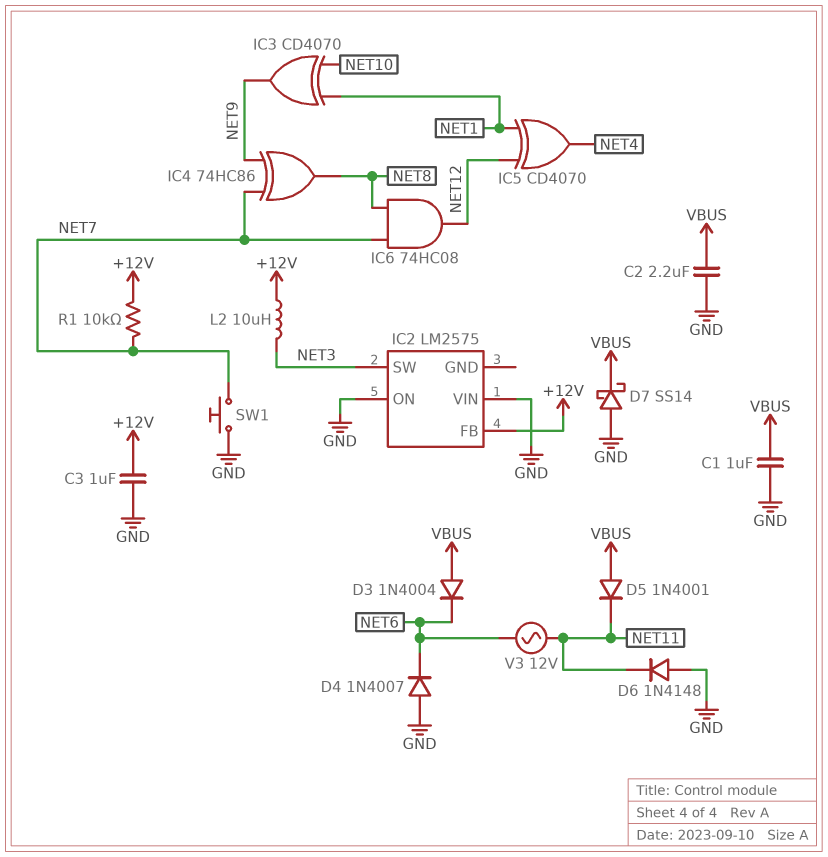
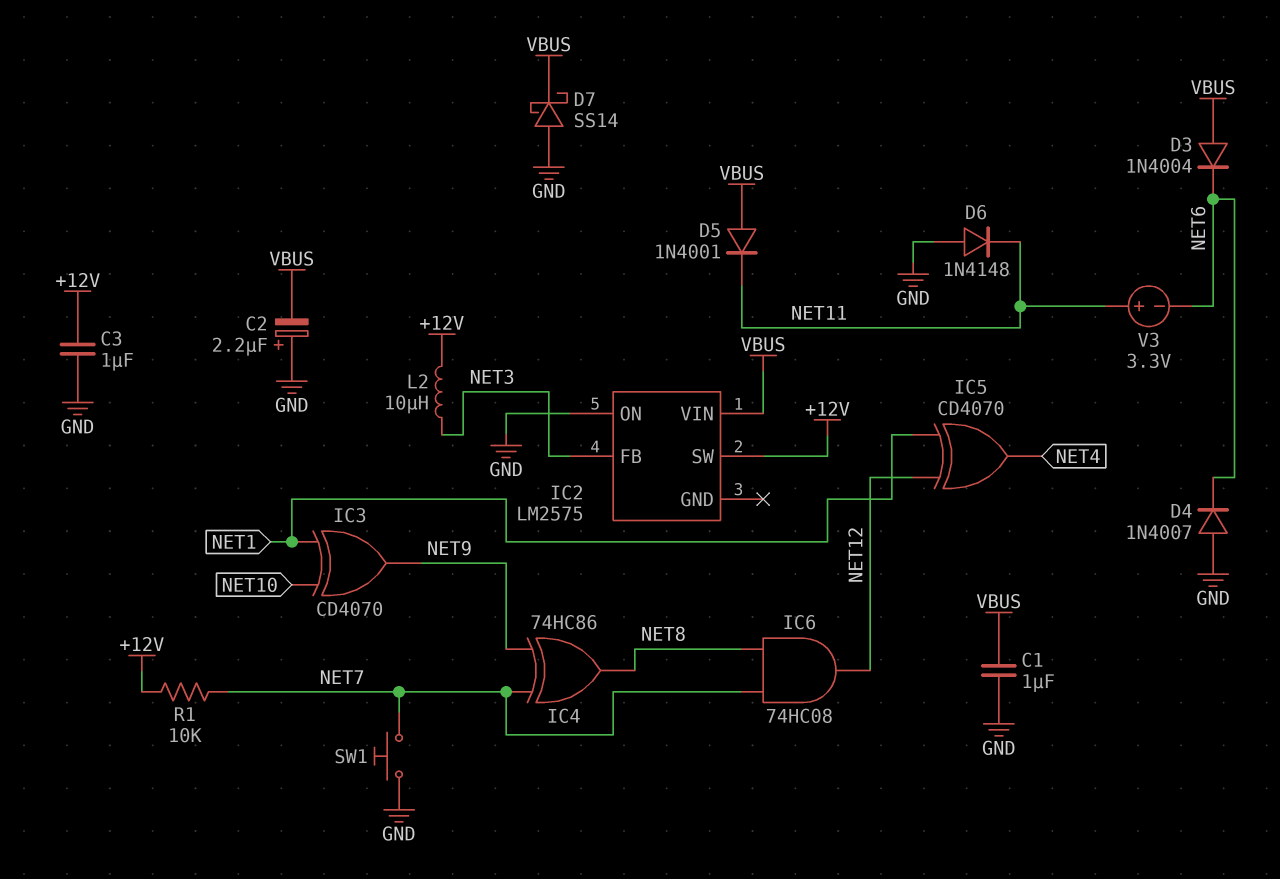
C2: 2.2uF (GND, VBUS) -> 2.2uF (plus GND, minus VBUS)
IC2 pin FB: +12V -> NET3
IC2 pin SW: NET3 -> +12V
IC2 pin VIN: GND -> VBUS
V3: AC 12V (NET6, NET11) -> 3.3V (plus NET11, minus NET6)

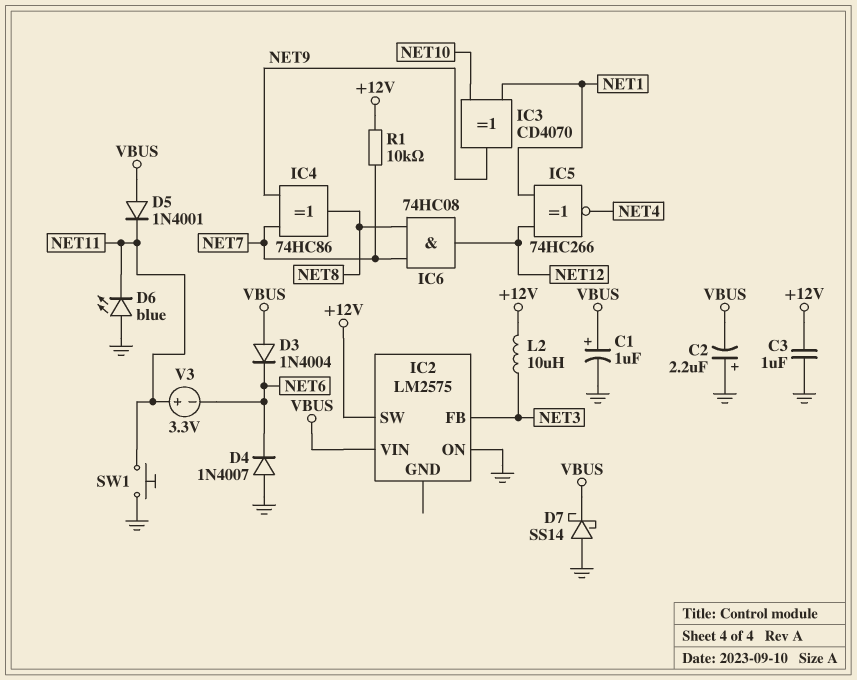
C1: 1uF (GND, VBUS) -> 1uF (plus VBUS, minus GND)
D6: diode 1N4148 (A GND, K NET11) -> LED blue (A GND, K NET11)
IC5: XOR CD4070 (in NET1, in NET12, out NET4) -> XNOR 74HC266 (in NET1, in NET12, out NET4)
SW1: button (GND, NET7) -> button (GND, NET11)

